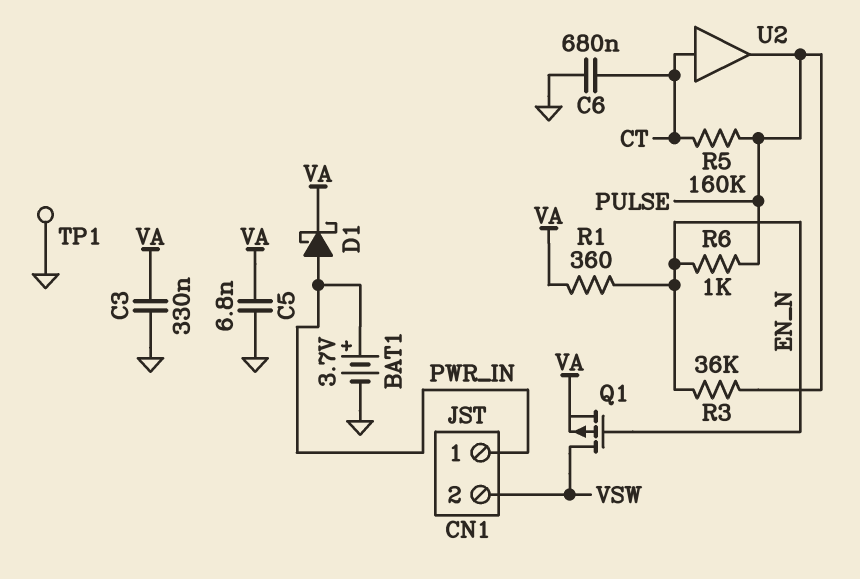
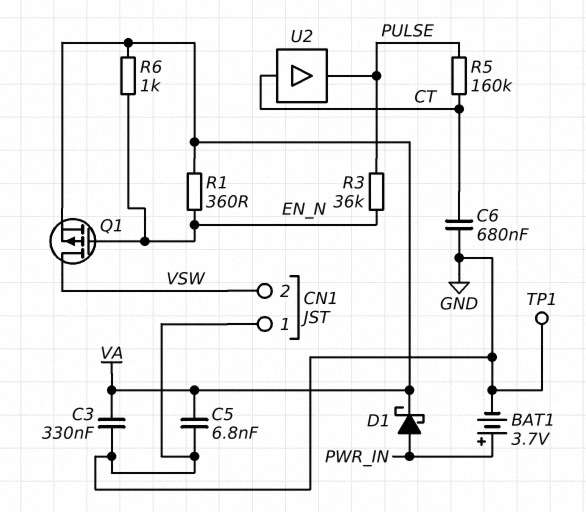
CN1 pin 1: PWR_IN -> GND
R6: 1k (EN_N, PULSE) -> 1k (EN_N, VA)

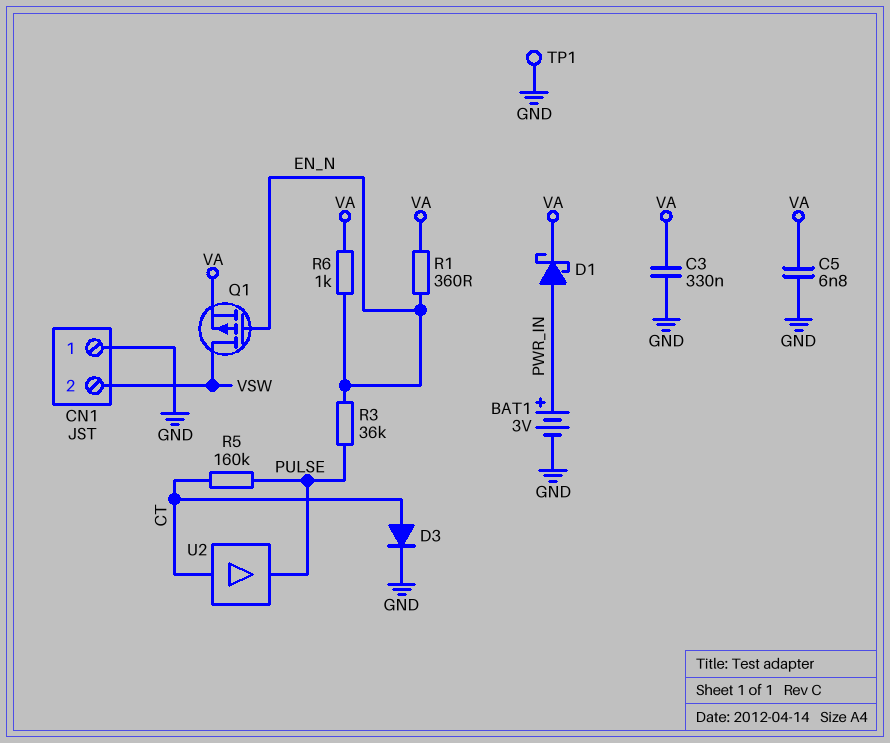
BAT1: 3.7V (plus PWR_IN, minus GND) -> 3V (plus PWR_IN, minus GND)
C6: 680nF (CT, GND) -> none
D3: none -> diode (A CT, K GND)

